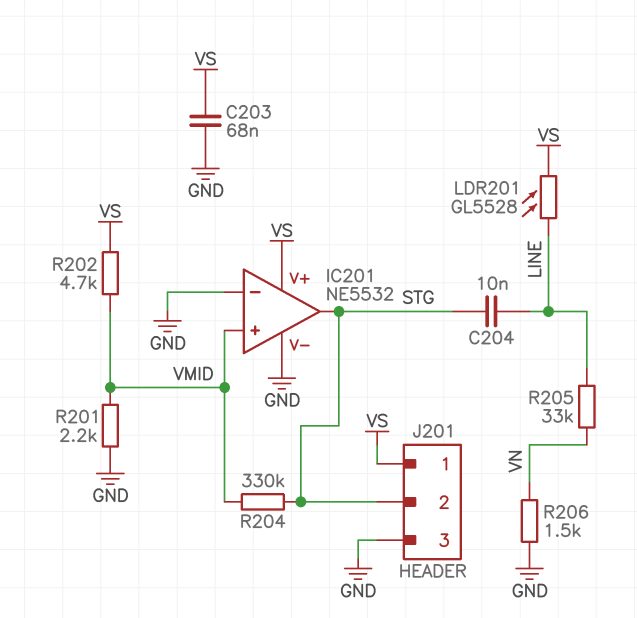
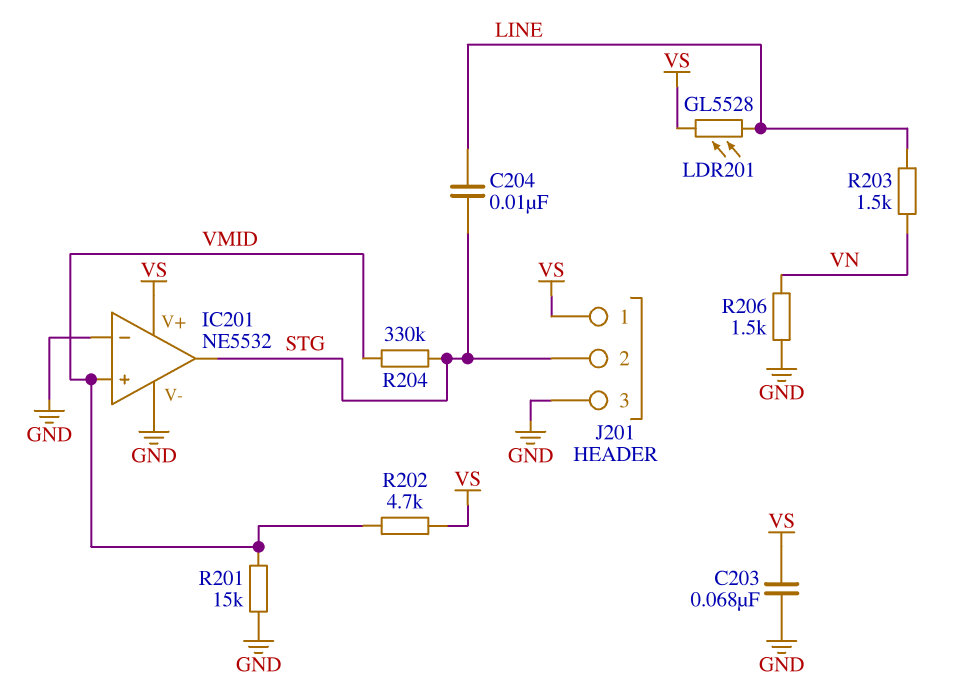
R201: 2.2k (GND, VMID) -> 15k (GND, VMID)
R203: none -> 1.5k (LINE, VN)
R205: 33k (LINE, VN) -> none

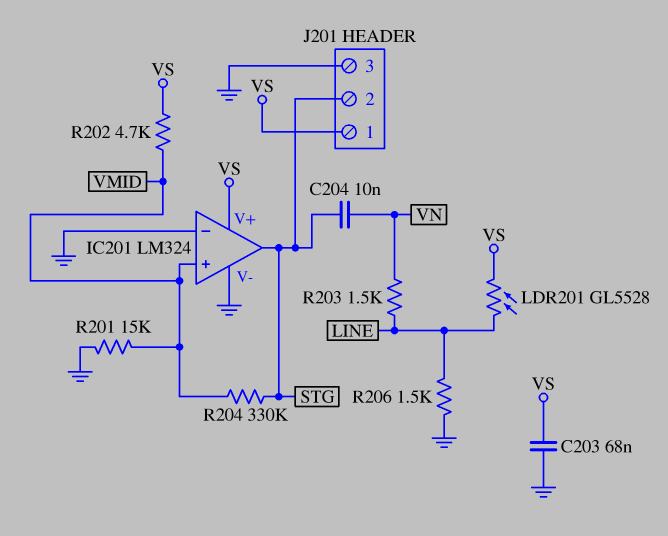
C204: 10nF (LINE, STG) -> 10nF (STG, VN)
IC201: NE5532 -> LM324
R206: 1.5k (GND, VN) -> 1.5k (GND, LINE)

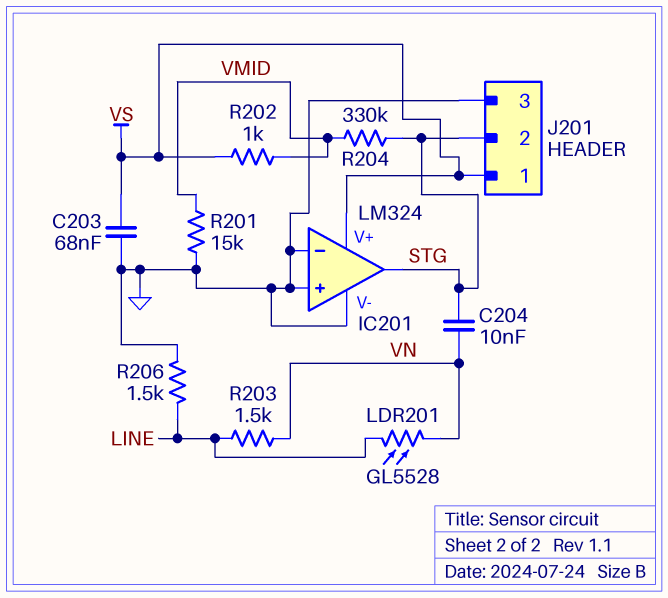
IC201 pin in+: VMID -> GND
LDR201: GL5528 (LINE, VS) -> GL5528 (LINE, VN)
R202: 4.7k (VMID, VS) -> 1k (VMID, VS)

